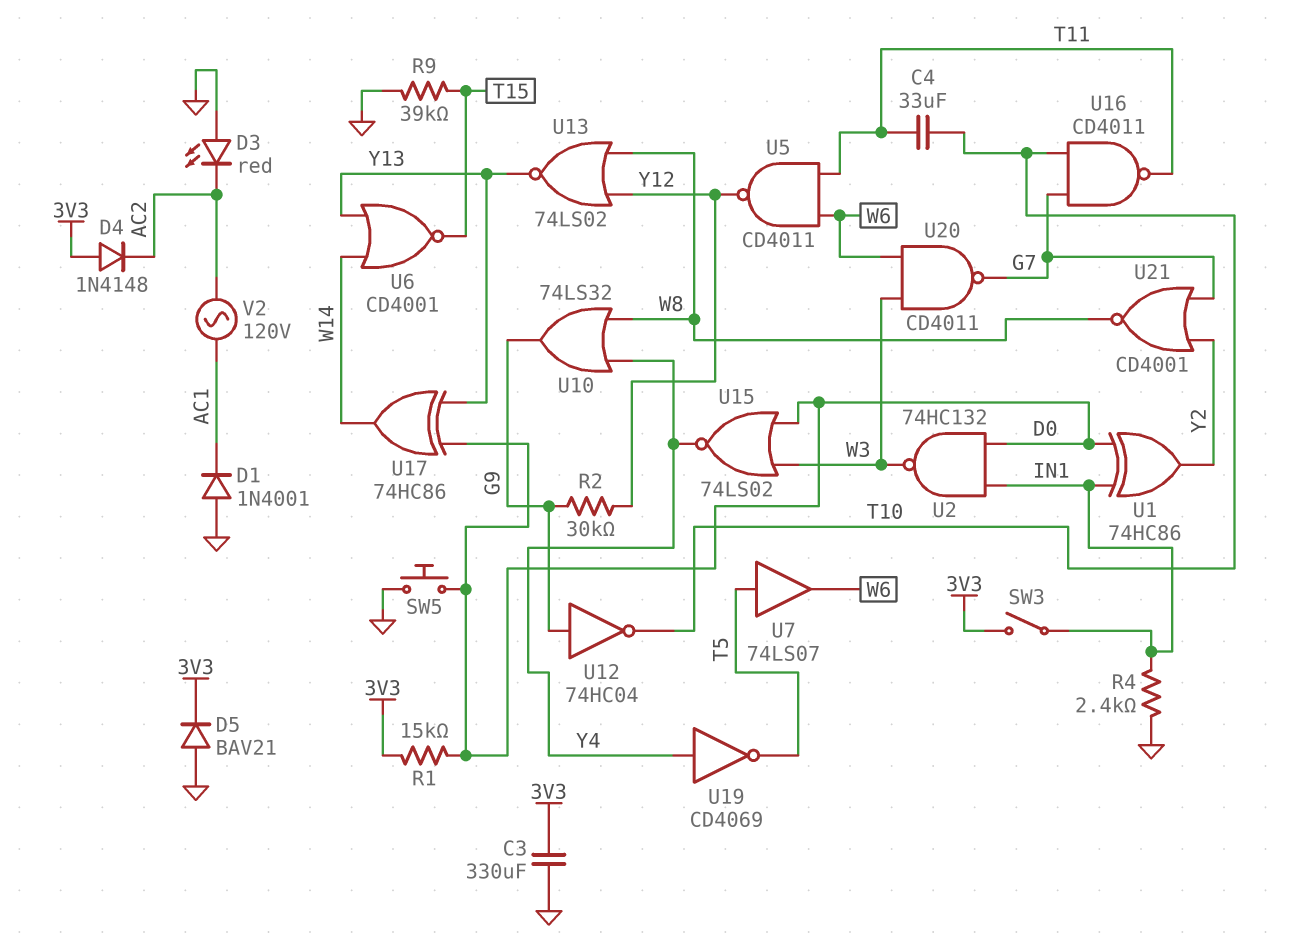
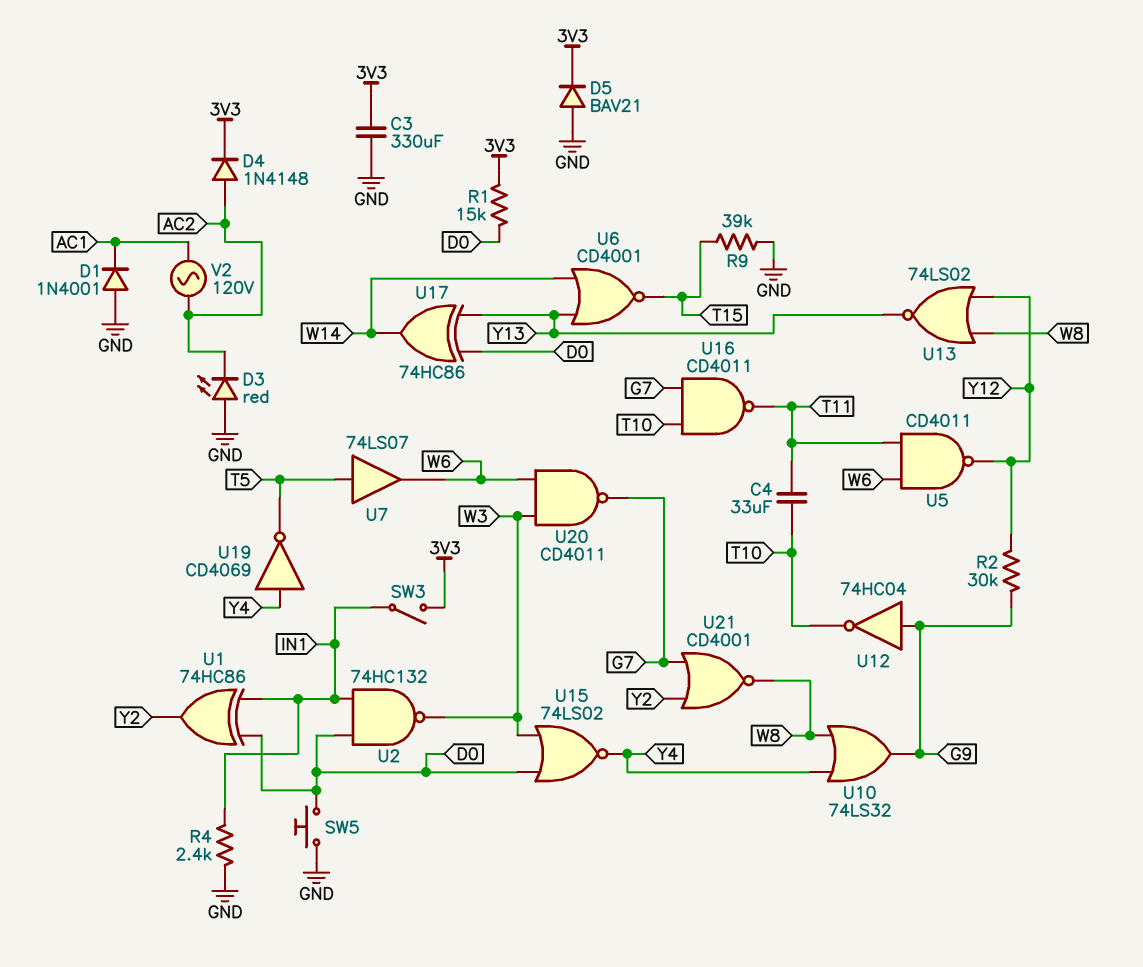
D4: diode 1N4148 (A 3V3, K AC2) -> diode 1N4148 (A AC2, K 3V3)

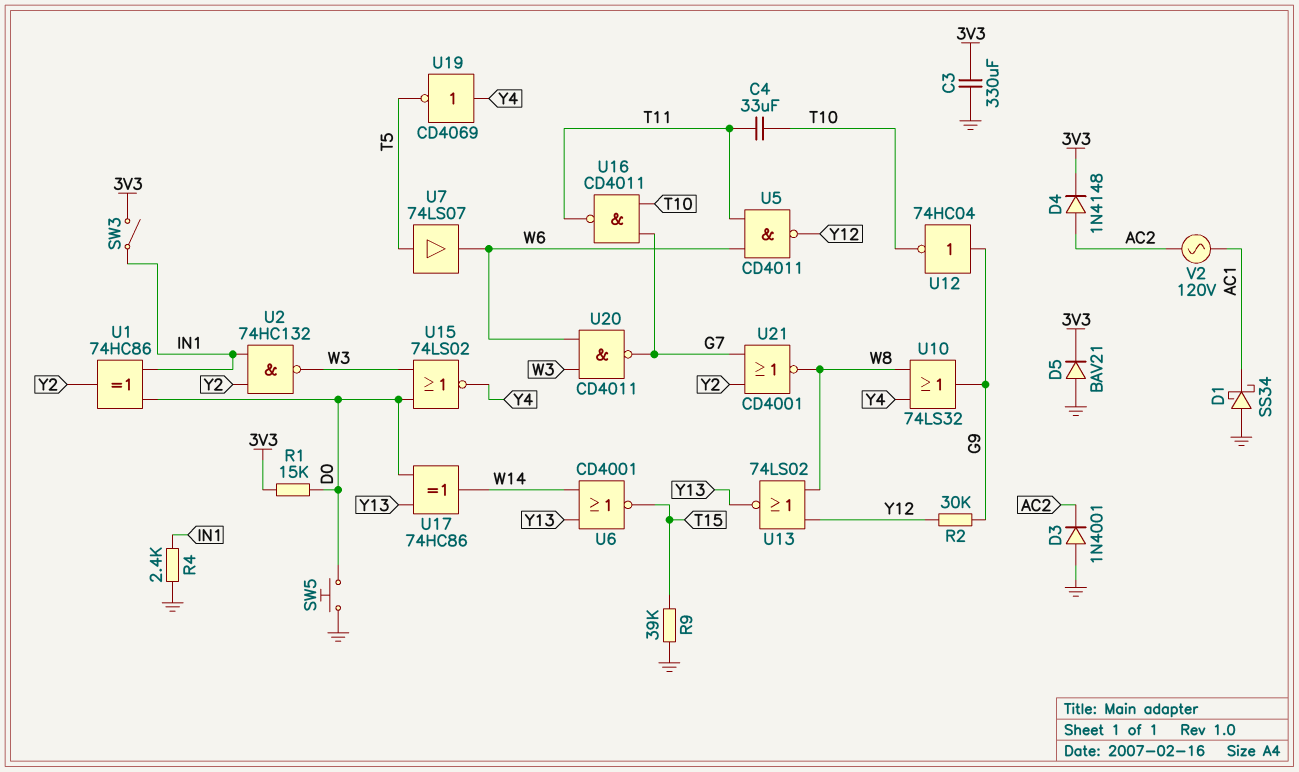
D1: diode 1N4001 (A GND, K AC1) -> schottky SS34 (A GND, K AC1)
D3: LED red (A GND, K AC2) -> diode 1N4001 (A GND, K AC2)
U2: NAND 74HC132 (in D0, in IN1, out W3) -> NAND 74HC132 (in IN1, in Y2, out W3)

